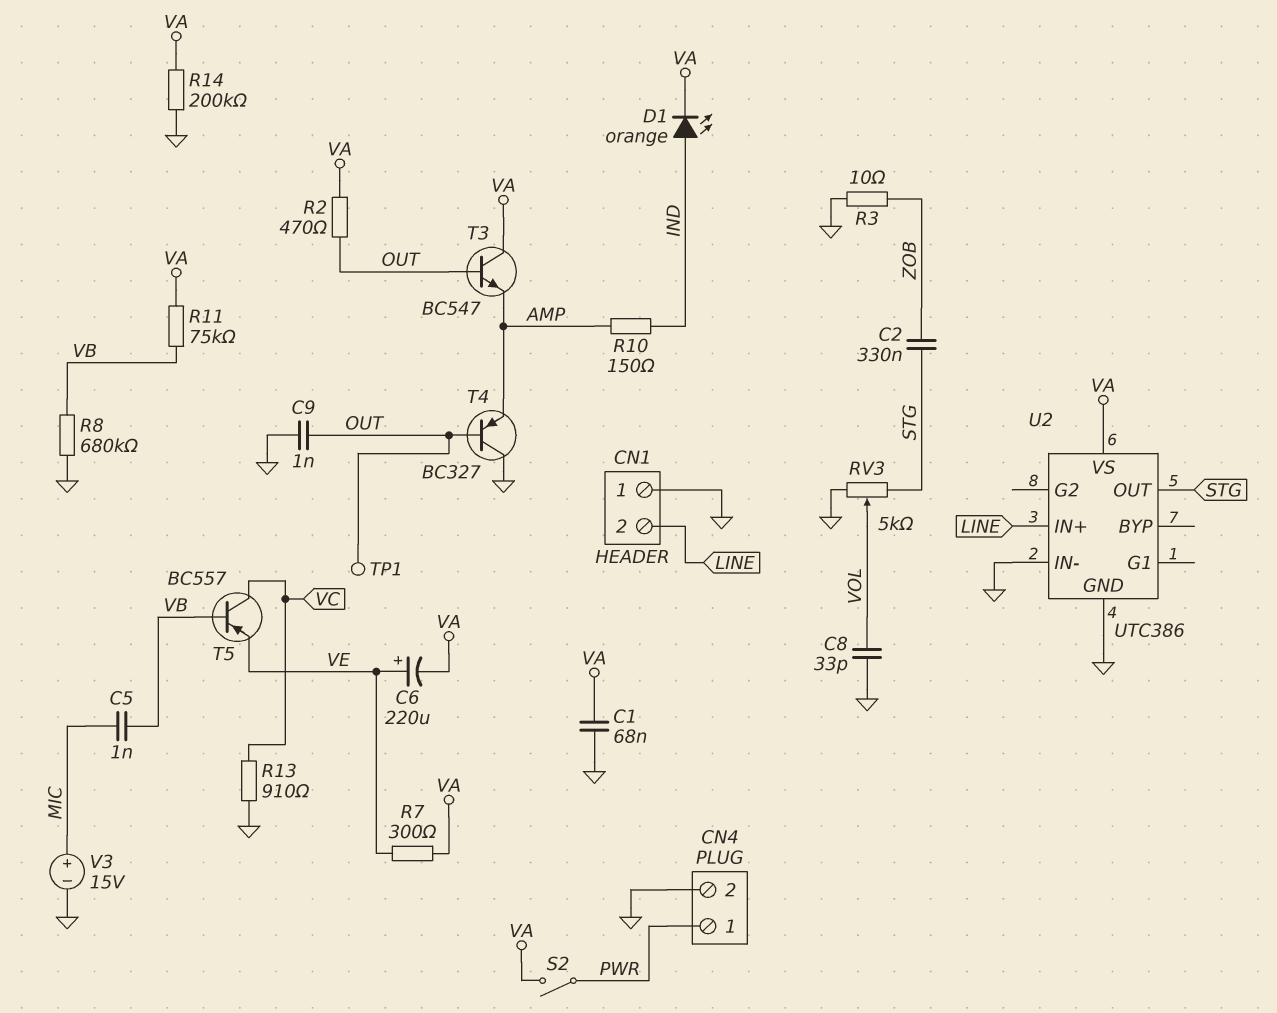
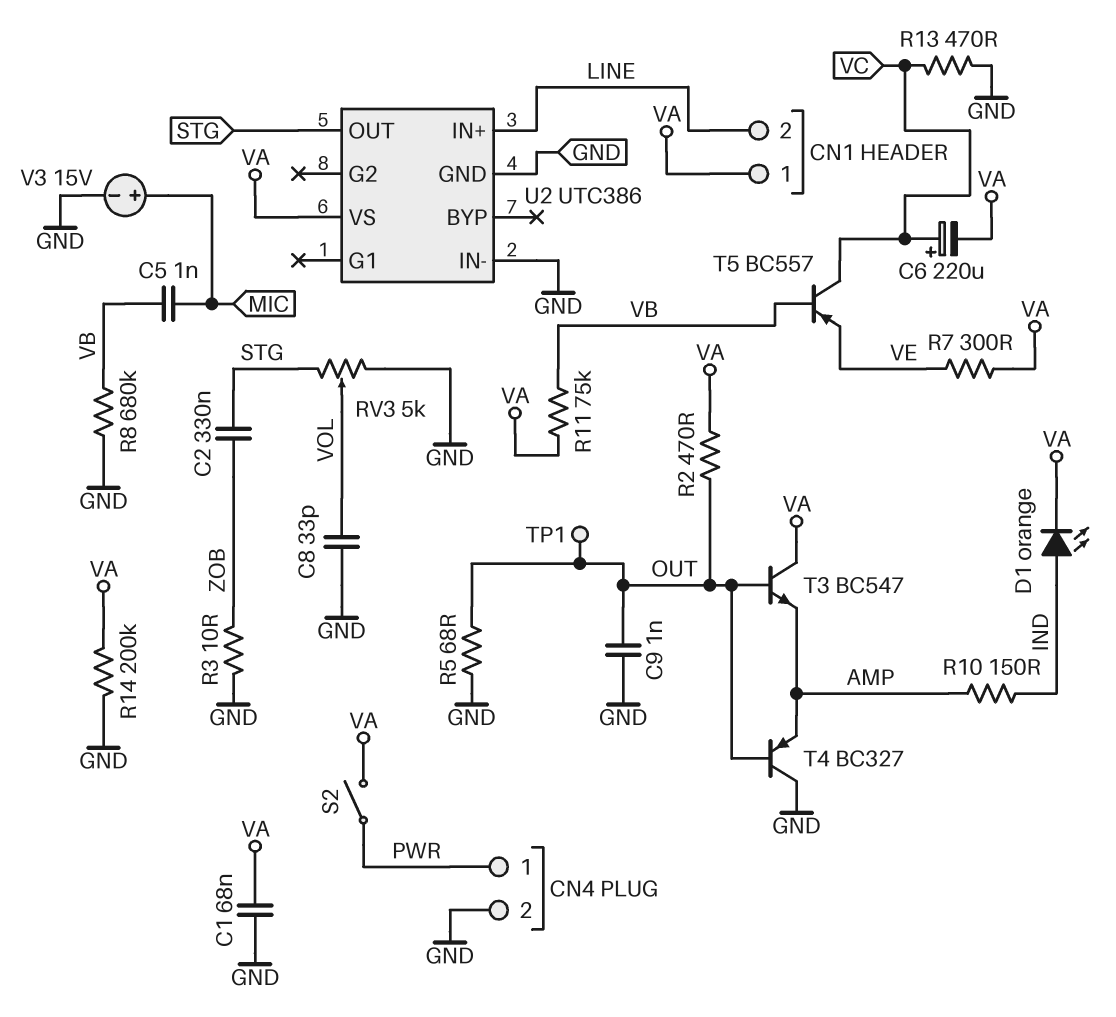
C6: 220uF (plus VE, minus VA) -> 220uF (plus VC, minus VA)
CN1 pin 1: GND -> VA
R5: none -> 68 (GND, OUT)
R13: 910 (GND, VC) -> 470 (GND, VC)

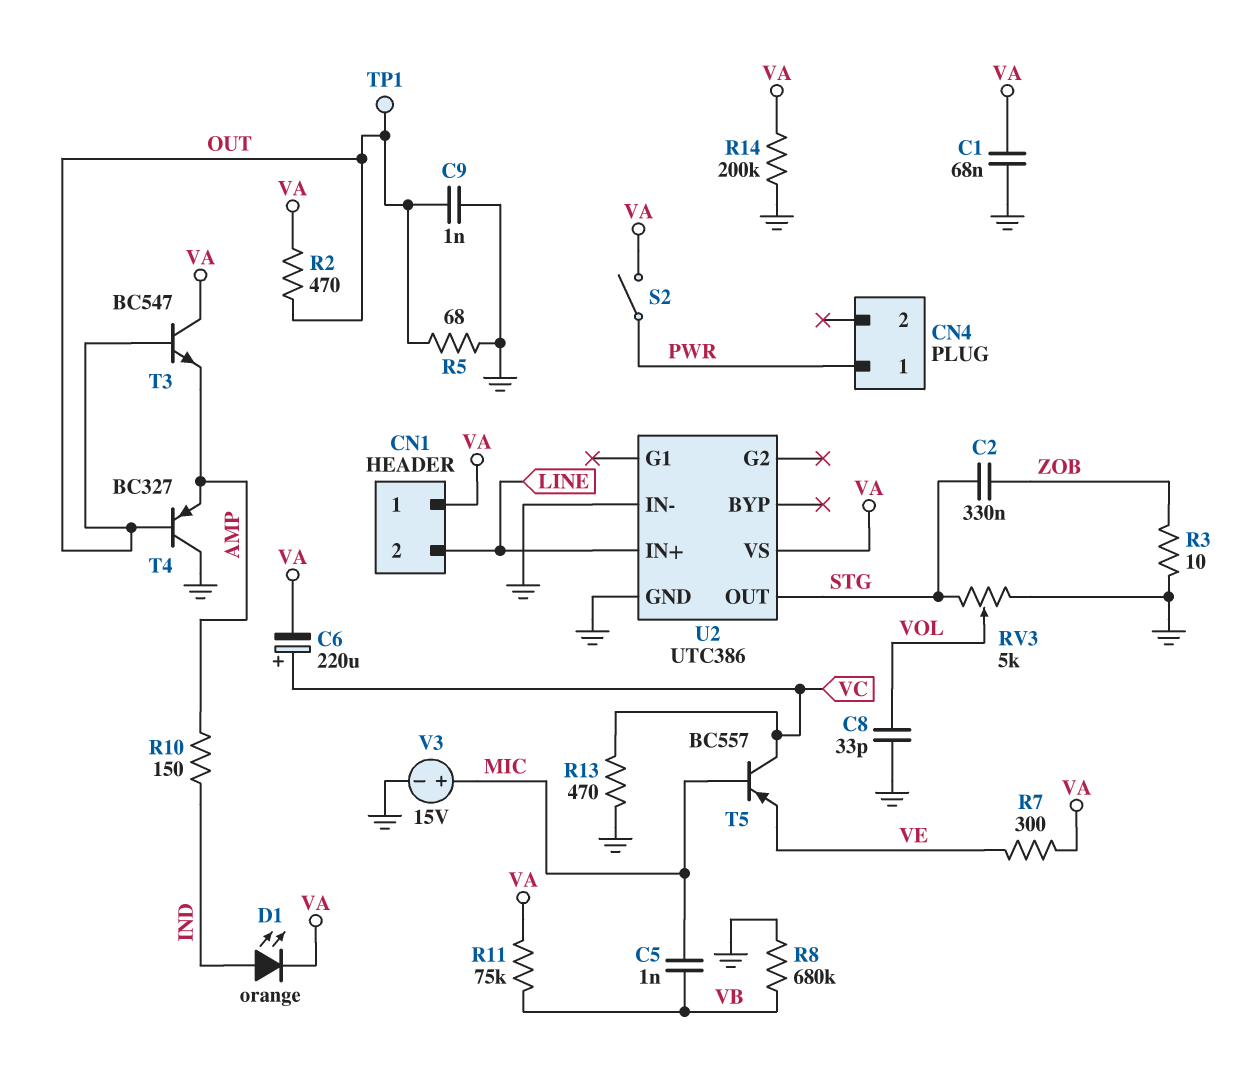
CN4 pin 2: GND -> none
T5: PNP BC557 (B VB, C VC, E VE) -> PNP BC557 (B MIC, C VC, E VE)

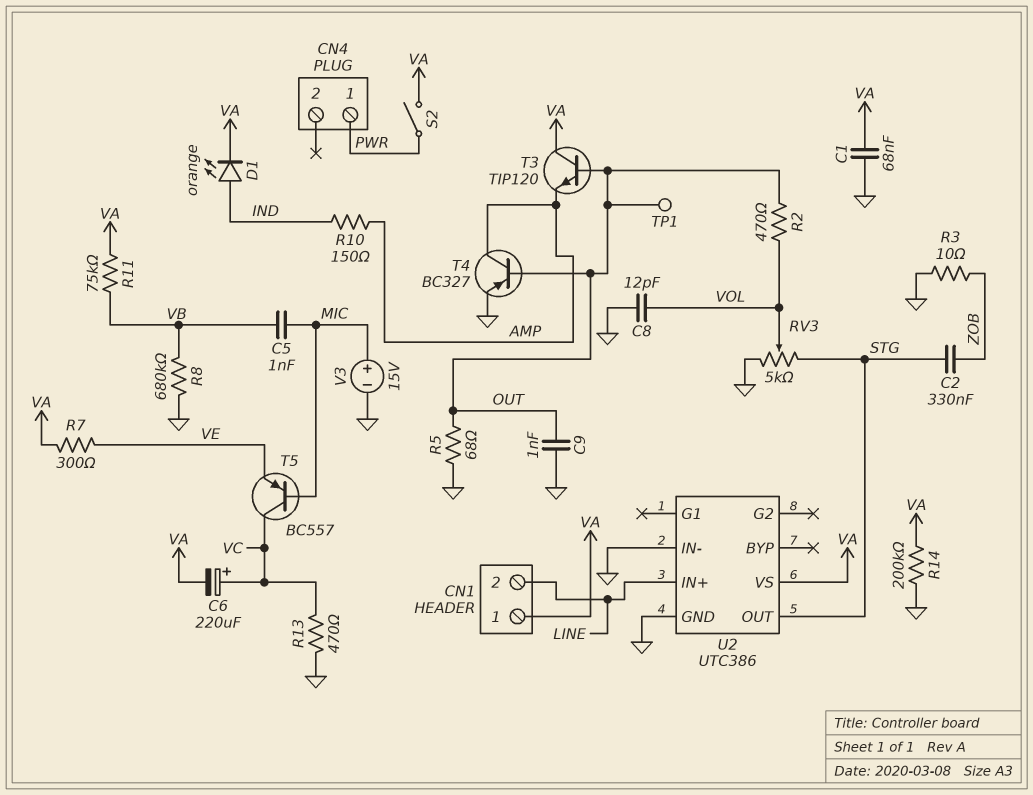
C8: 33pF (GND, VOL) -> 12pF (GND, VOL)
R2: 470 (OUT, VA) -> 470 (OUT, VOL)
T3: NPN BC547 (B OUT, C VA, E AMP) -> NPN TIP120 (B OUT, C VA, E AMP)
T4: PNP BC327 (B OUT, C GND, E AMP) -> PNP BC327 (B OUT, C AMP, E GND)

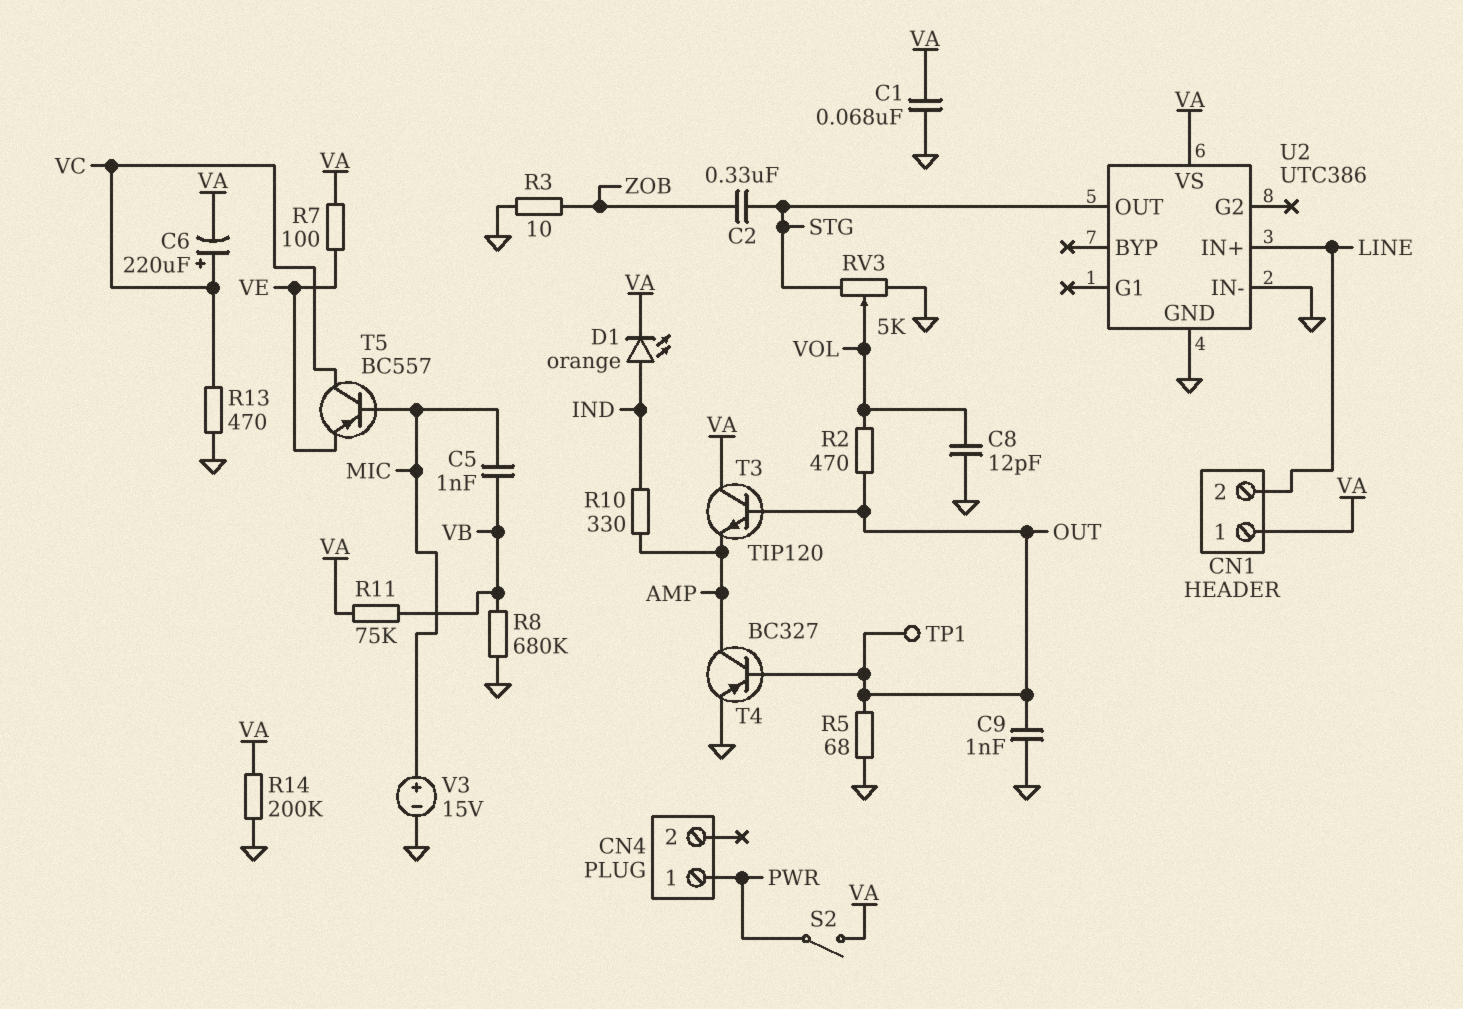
R7: 300 (VA, VE) -> 100 (VA, VE)
R10: 150 (AMP, IND) -> 330 (AMP, IND)

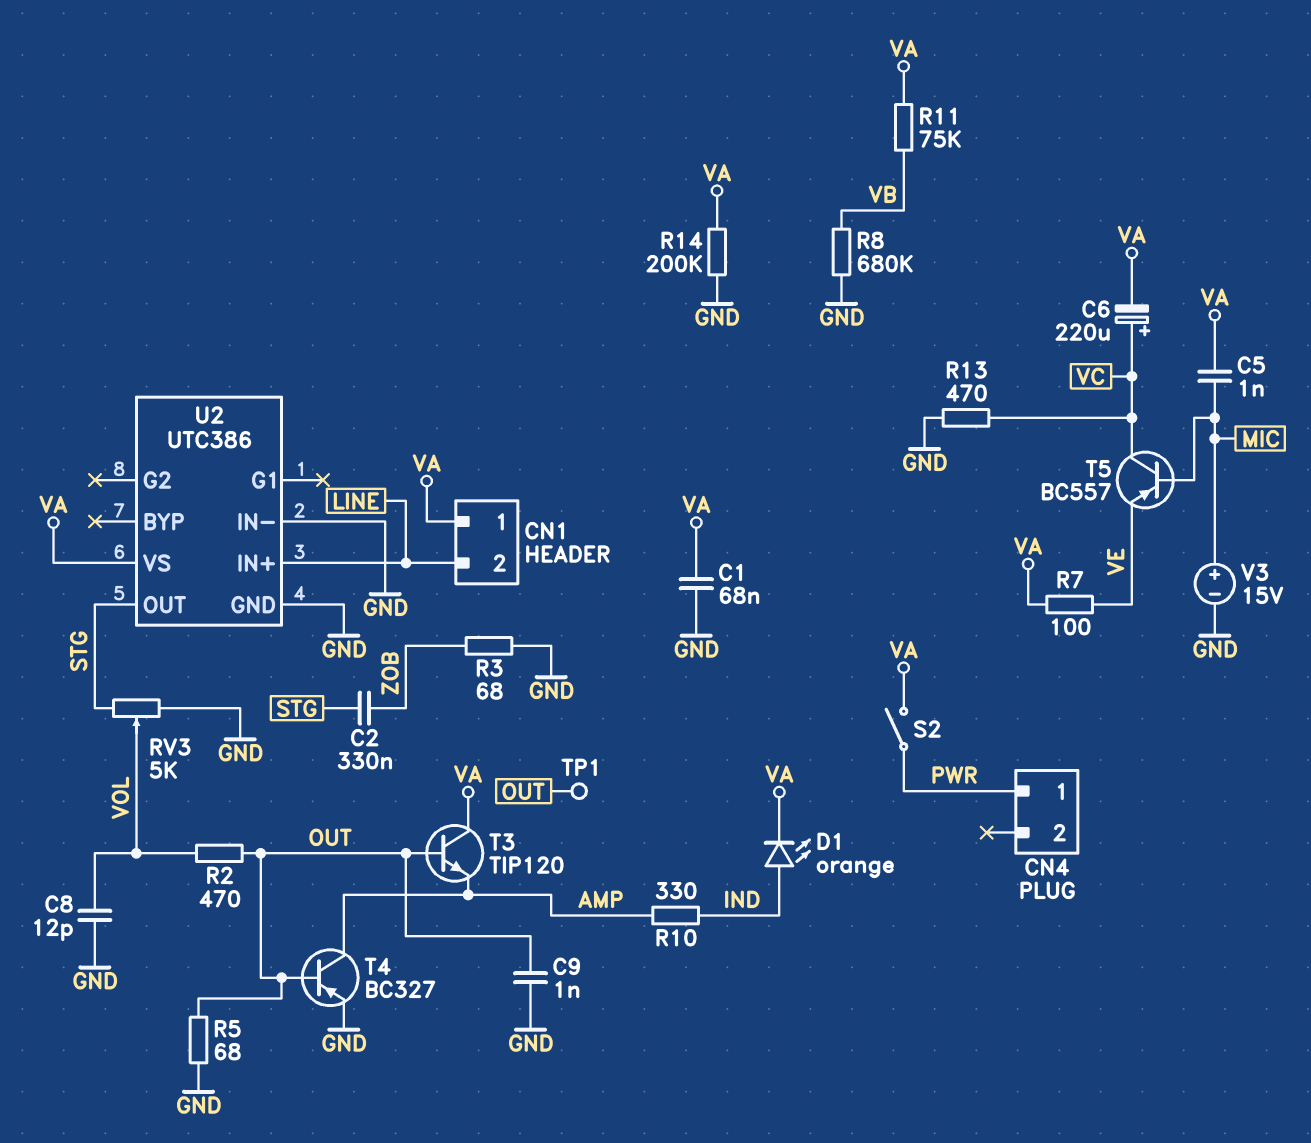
C5: 1nF (MIC, VB) -> 1nF (MIC, VA)
R3: 10 (GND, ZOB) -> 68 (GND, ZOB)

